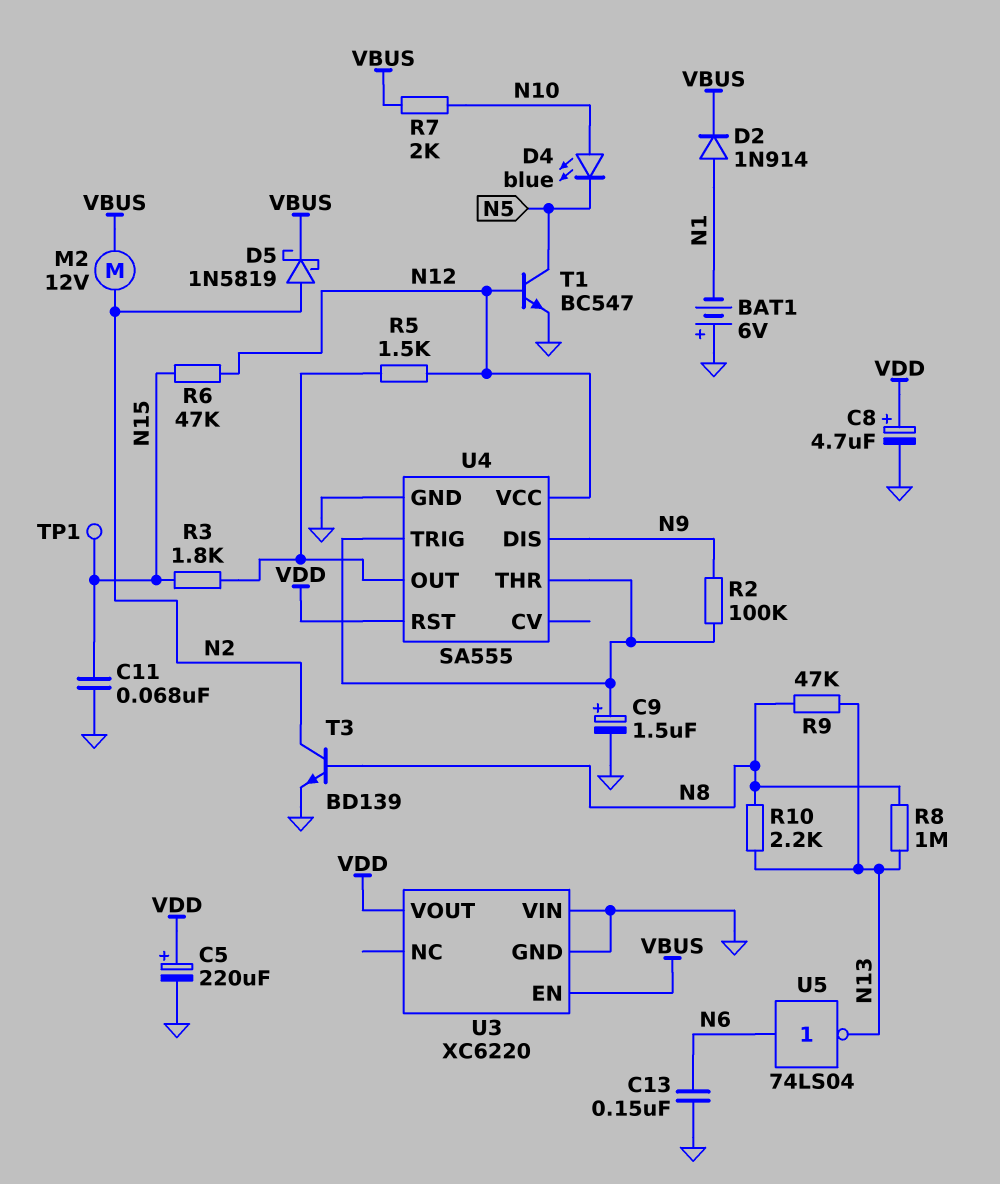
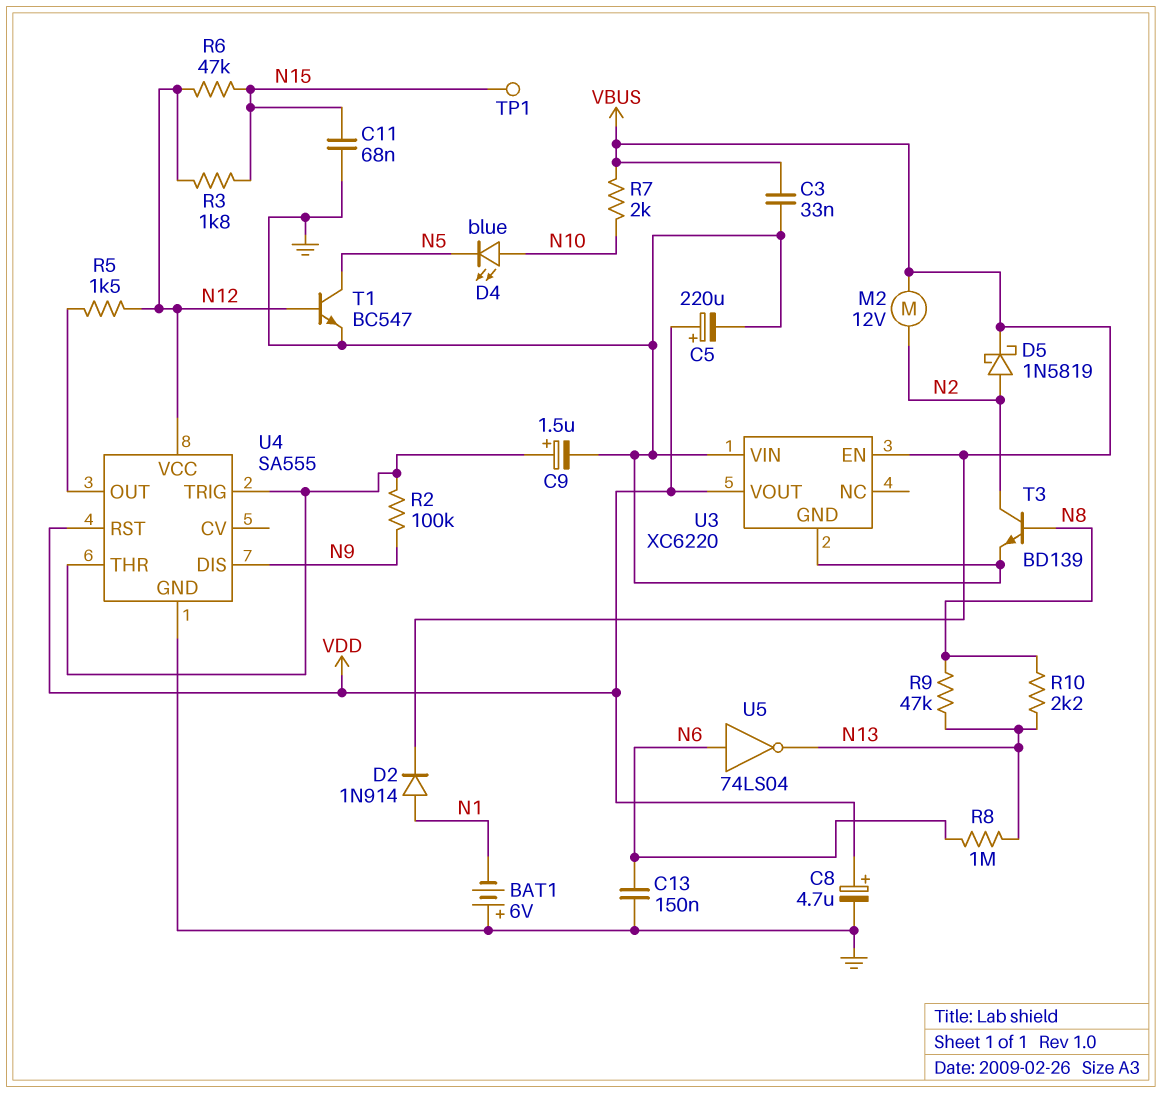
C3: none -> 33nF (GND, VBUS)
R3: 1.8k (N15, U4/OUT) -> 1.8k (N12, N15)
R8: 1M (N8, N13) -> 1M (N6, N13)

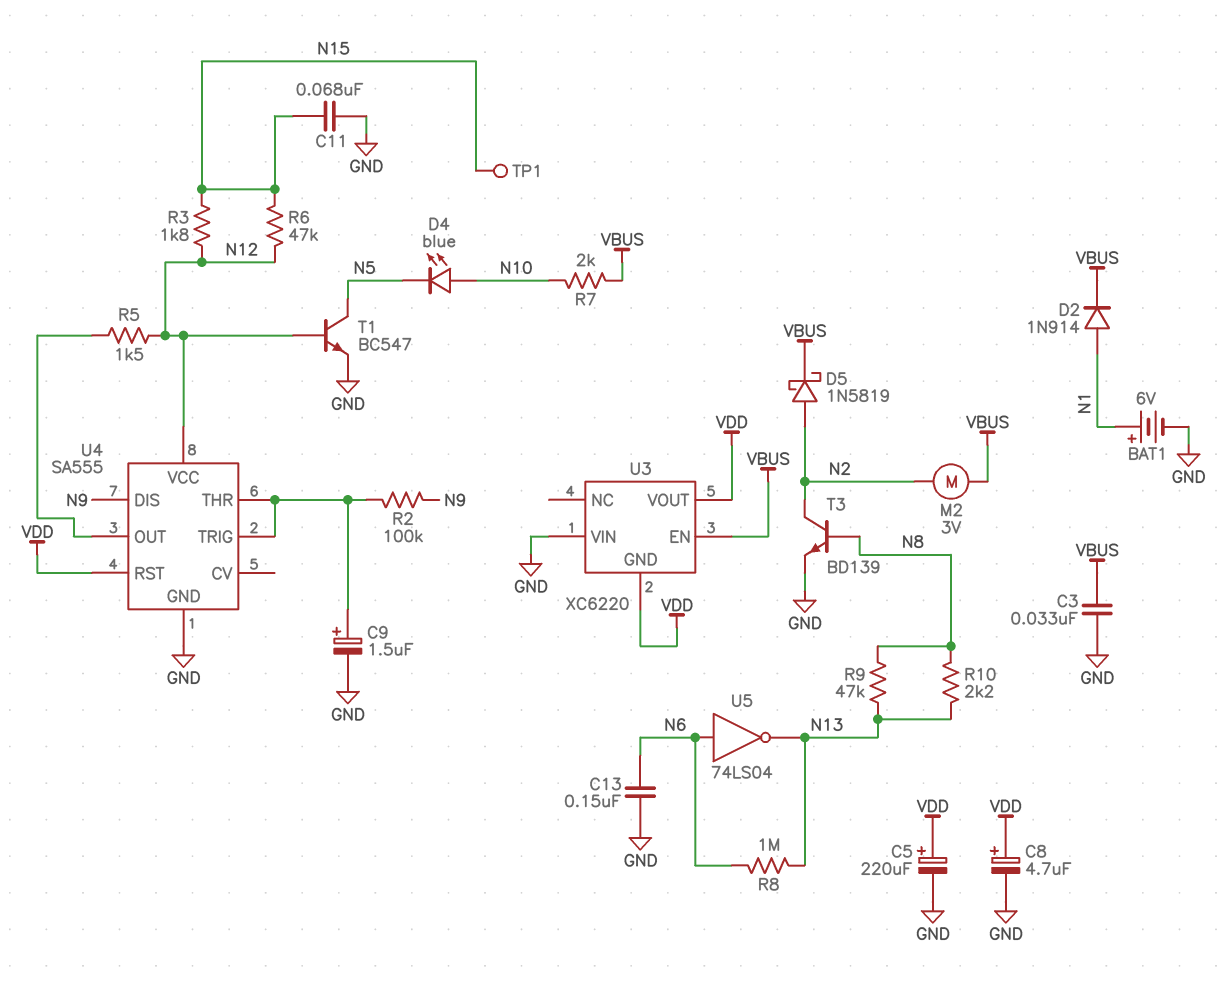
BAT1: 6V (plus GND, minus N1) -> 6V (plus N1, minus GND)
M2: motor 12V (N2, VBUS) -> motor 3V (N2, VBUS)
U3 pin GND: GND -> VDD

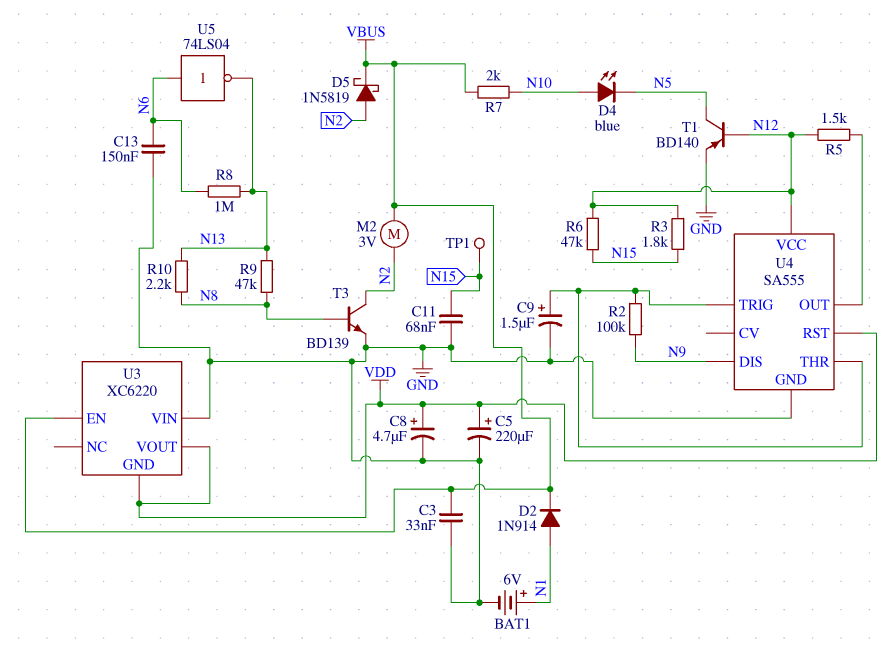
T1: NPN BC547 (B N12, C N5, E GND) -> PNP BD140 (B N12, C N5, E GND)

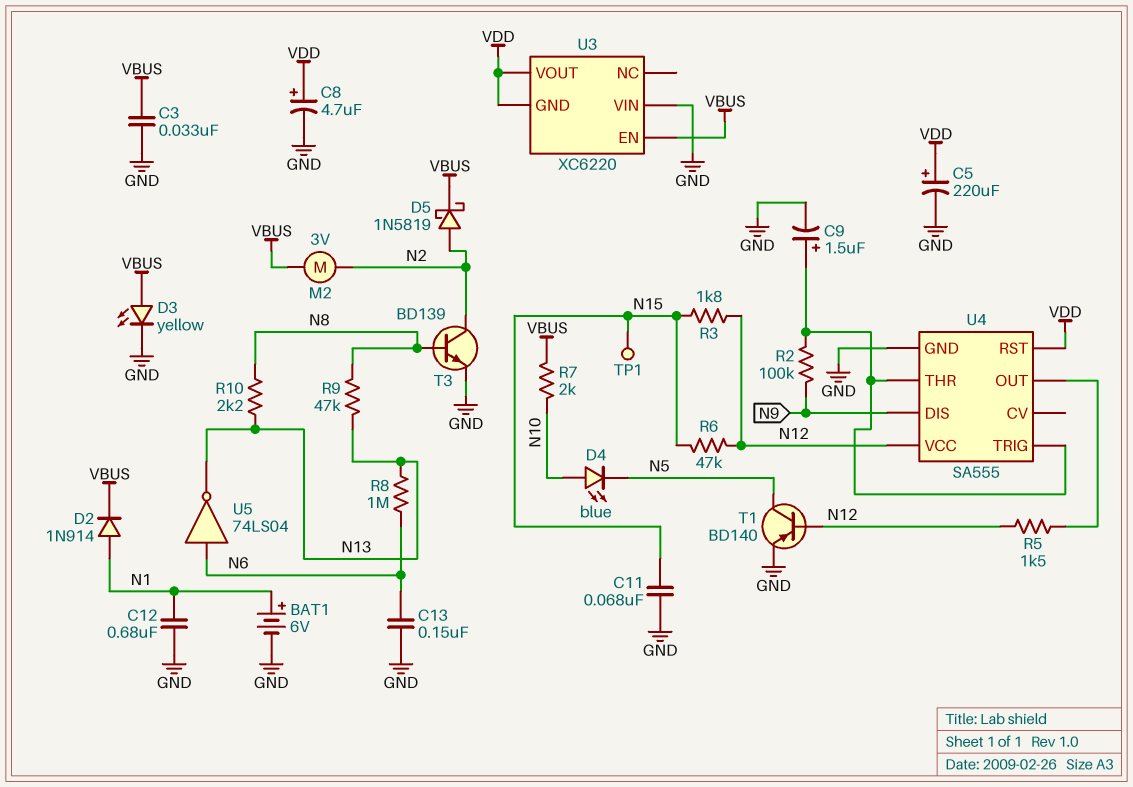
C12: none -> 680nF (GND, N1)
D3: none -> LED yellow (A VBUS, K GND)

